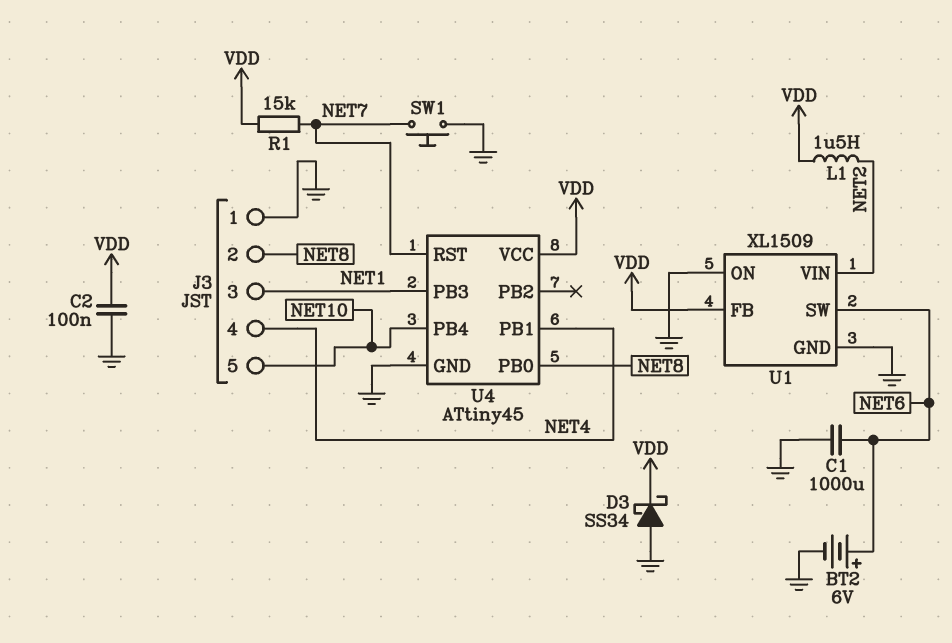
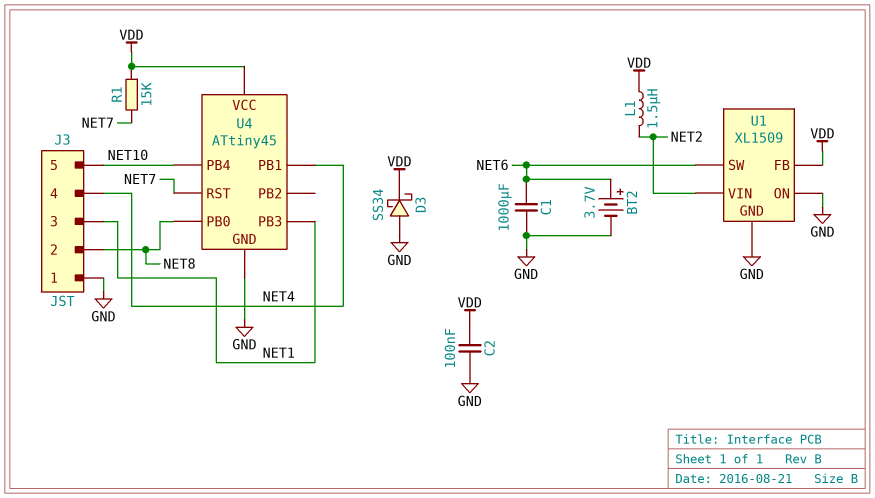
BT2: 6V (plus NET6, minus GND) -> 3.7V (plus NET6, minus GND)
SW1: button (GND, NET7) -> none

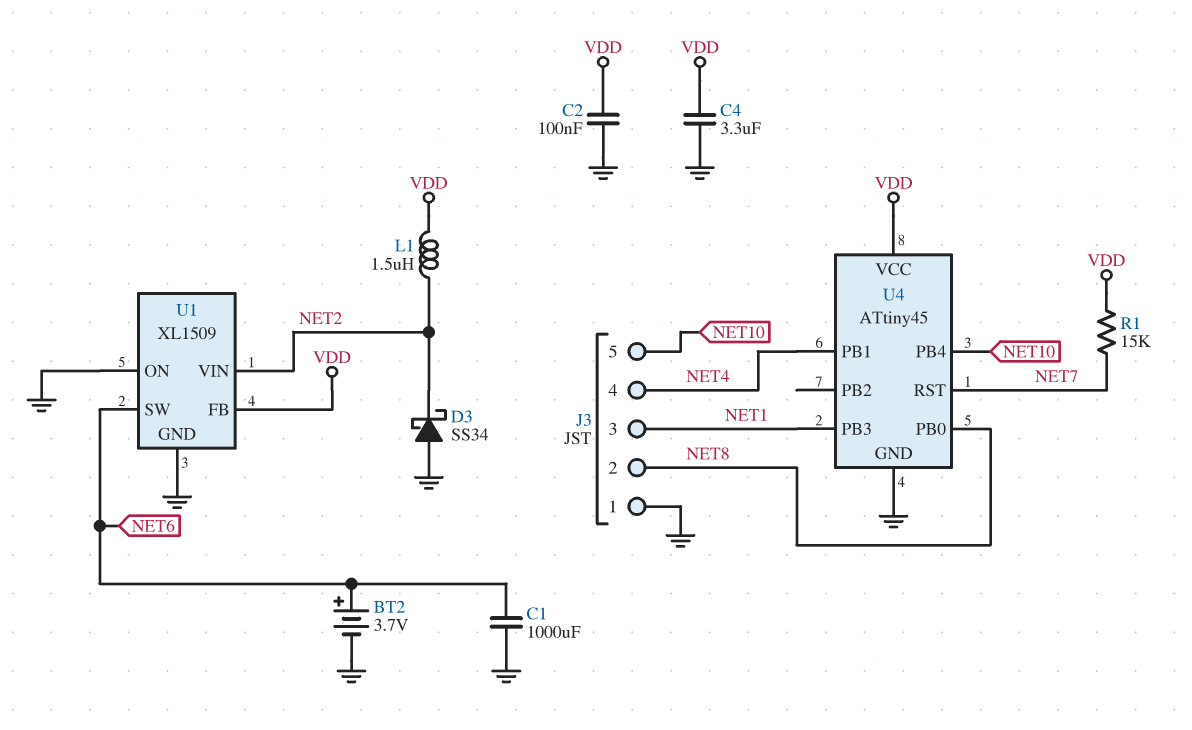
C4: none -> 3.3uF (GND, VDD)
D3: schottky SS34 (A GND, K VDD) -> schottky SS34 (A GND, K NET2)

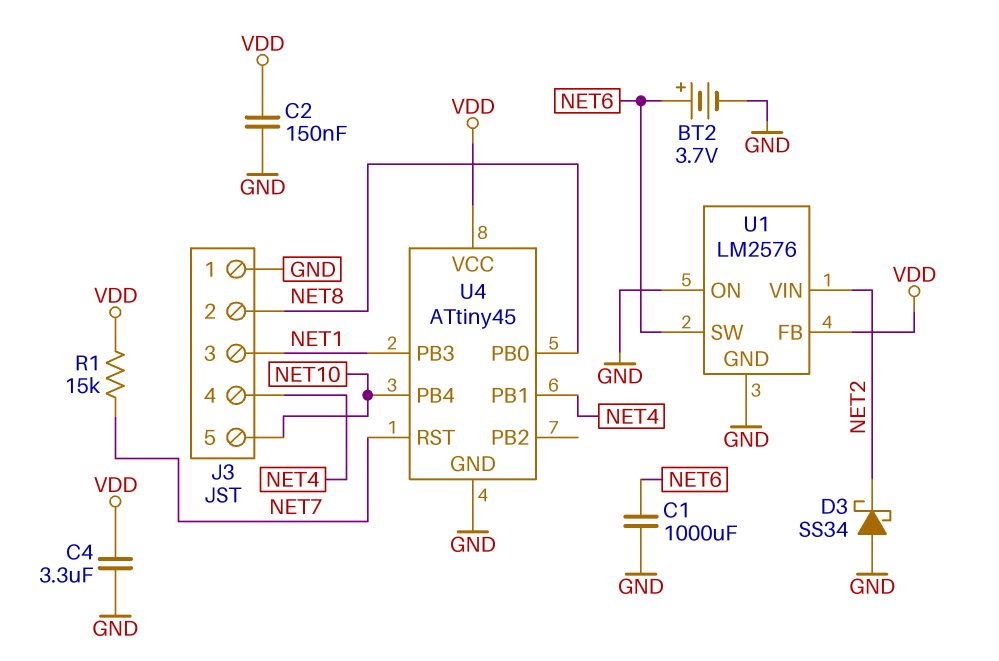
C2: 100nF (GND, VDD) -> 150nF (GND, VDD)
L1: 1.5uH (NET2, VDD) -> none
U1: XL1509 -> LM2576

